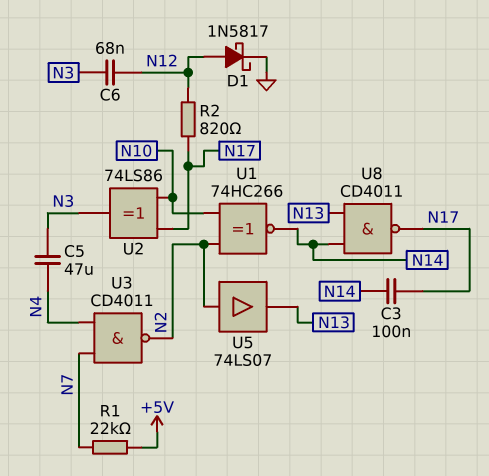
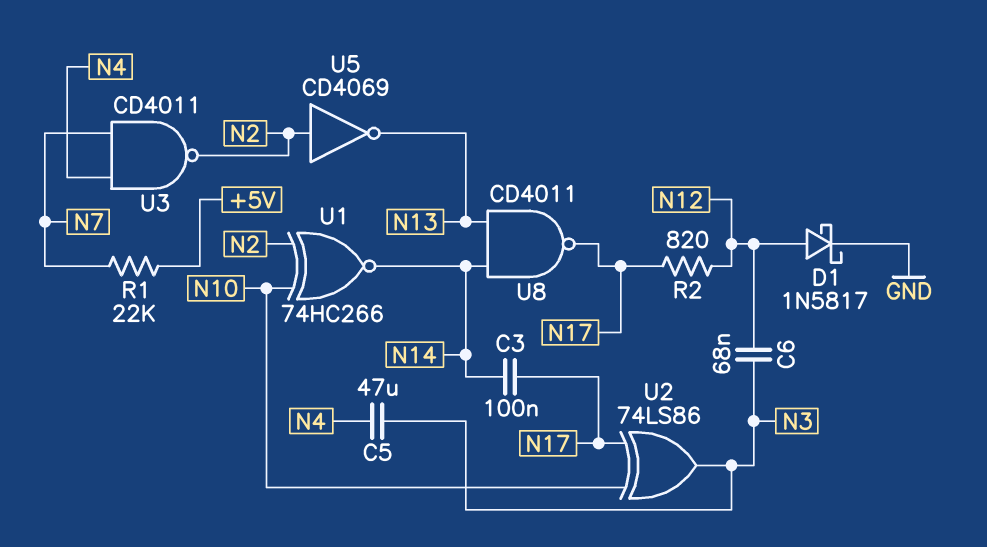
U5: buffer 74LS07 (in N2, out N13) -> NOT CD4069 (in N2, out N13)

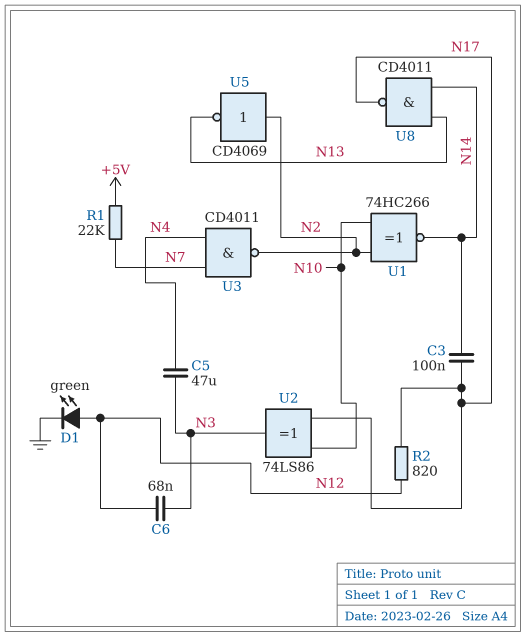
D1: schottky 1N5817 (A N12, K GND) -> LED green (A N12, K GND)

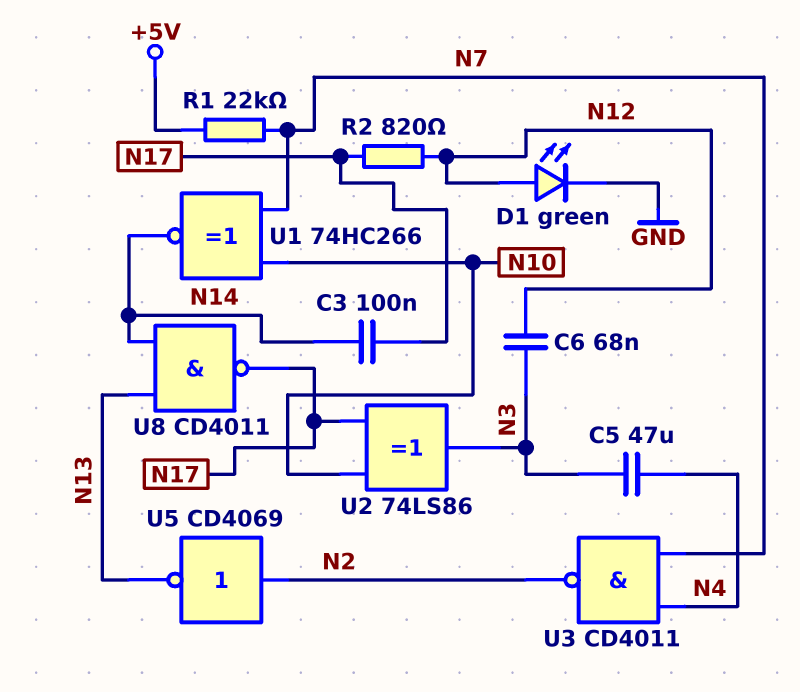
U1: XNOR 74HC266 (in N2, in N10, out N14) -> XNOR 74HC266 (in N7, in N10, out N14)

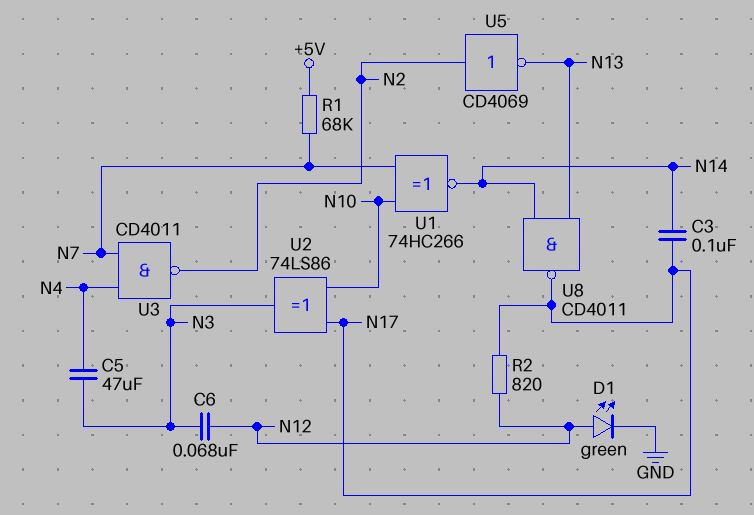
R1: 22k (+5V, N7) -> 68k (+5V, N7)

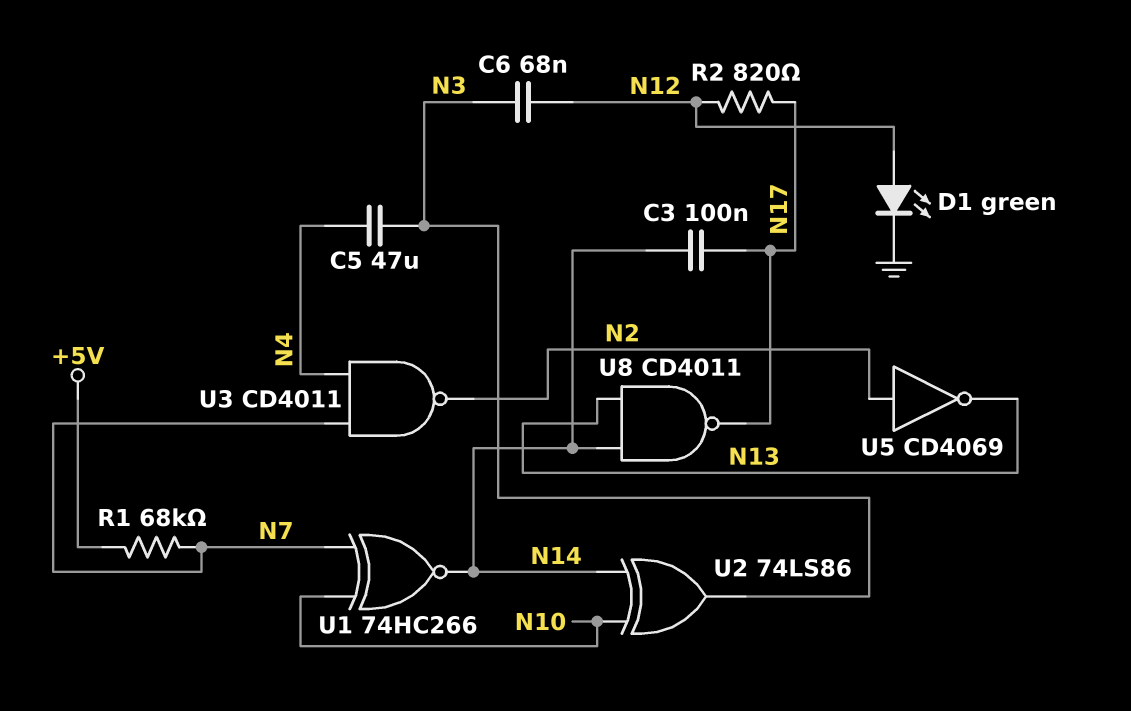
U2: XOR 74LS86 (in N10, in N17, out N3) -> XOR 74LS86 (in N10, in N14, out N3)

